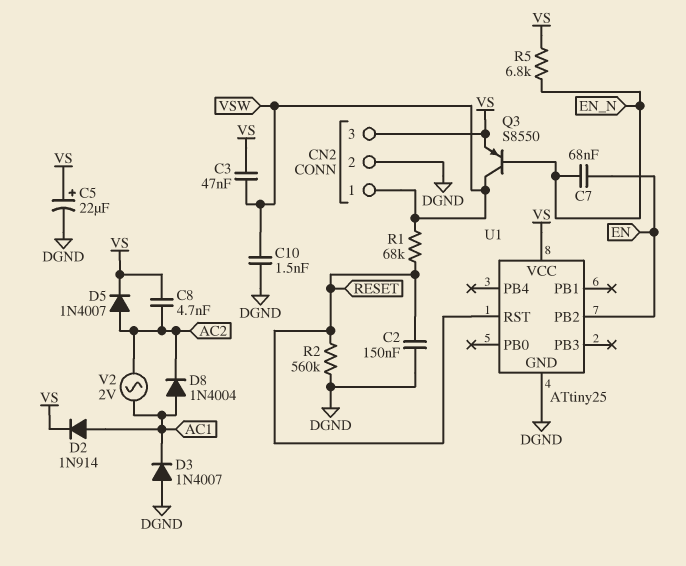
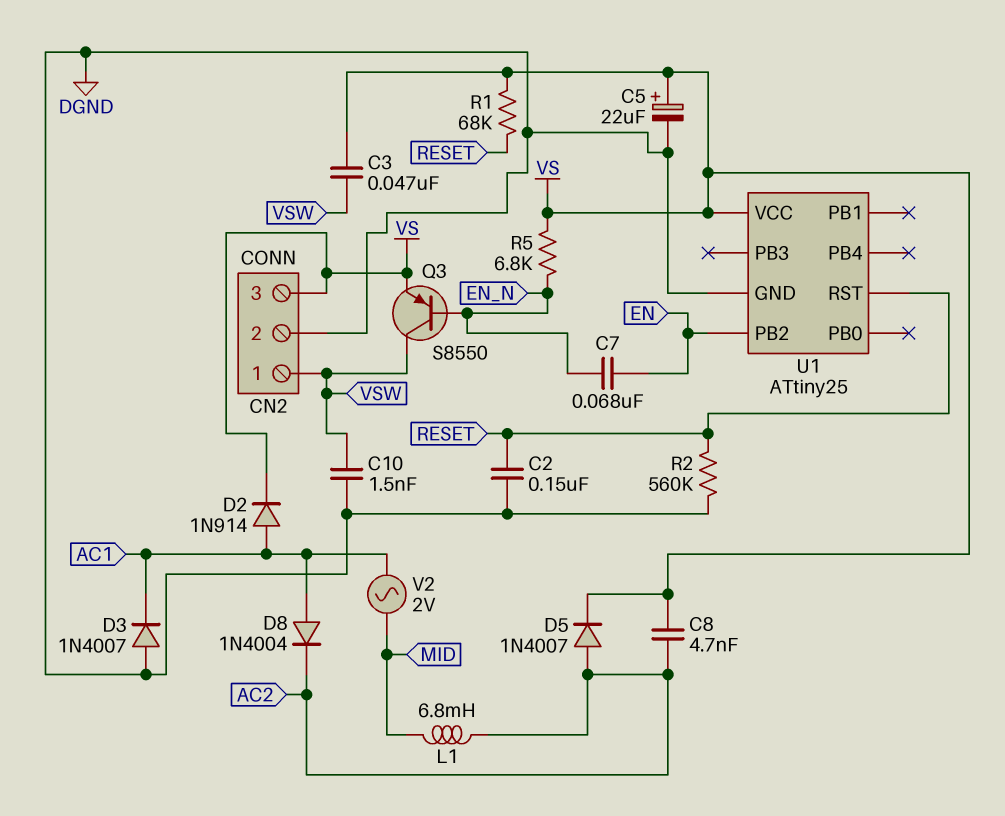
L1: none -> 6.8mH (AC2, MID)
R1: 68k (RESET, VSW) -> 68k (RESET, VS)
V2: AC 2V (AC1, AC2) -> AC 2V (AC1, MID)

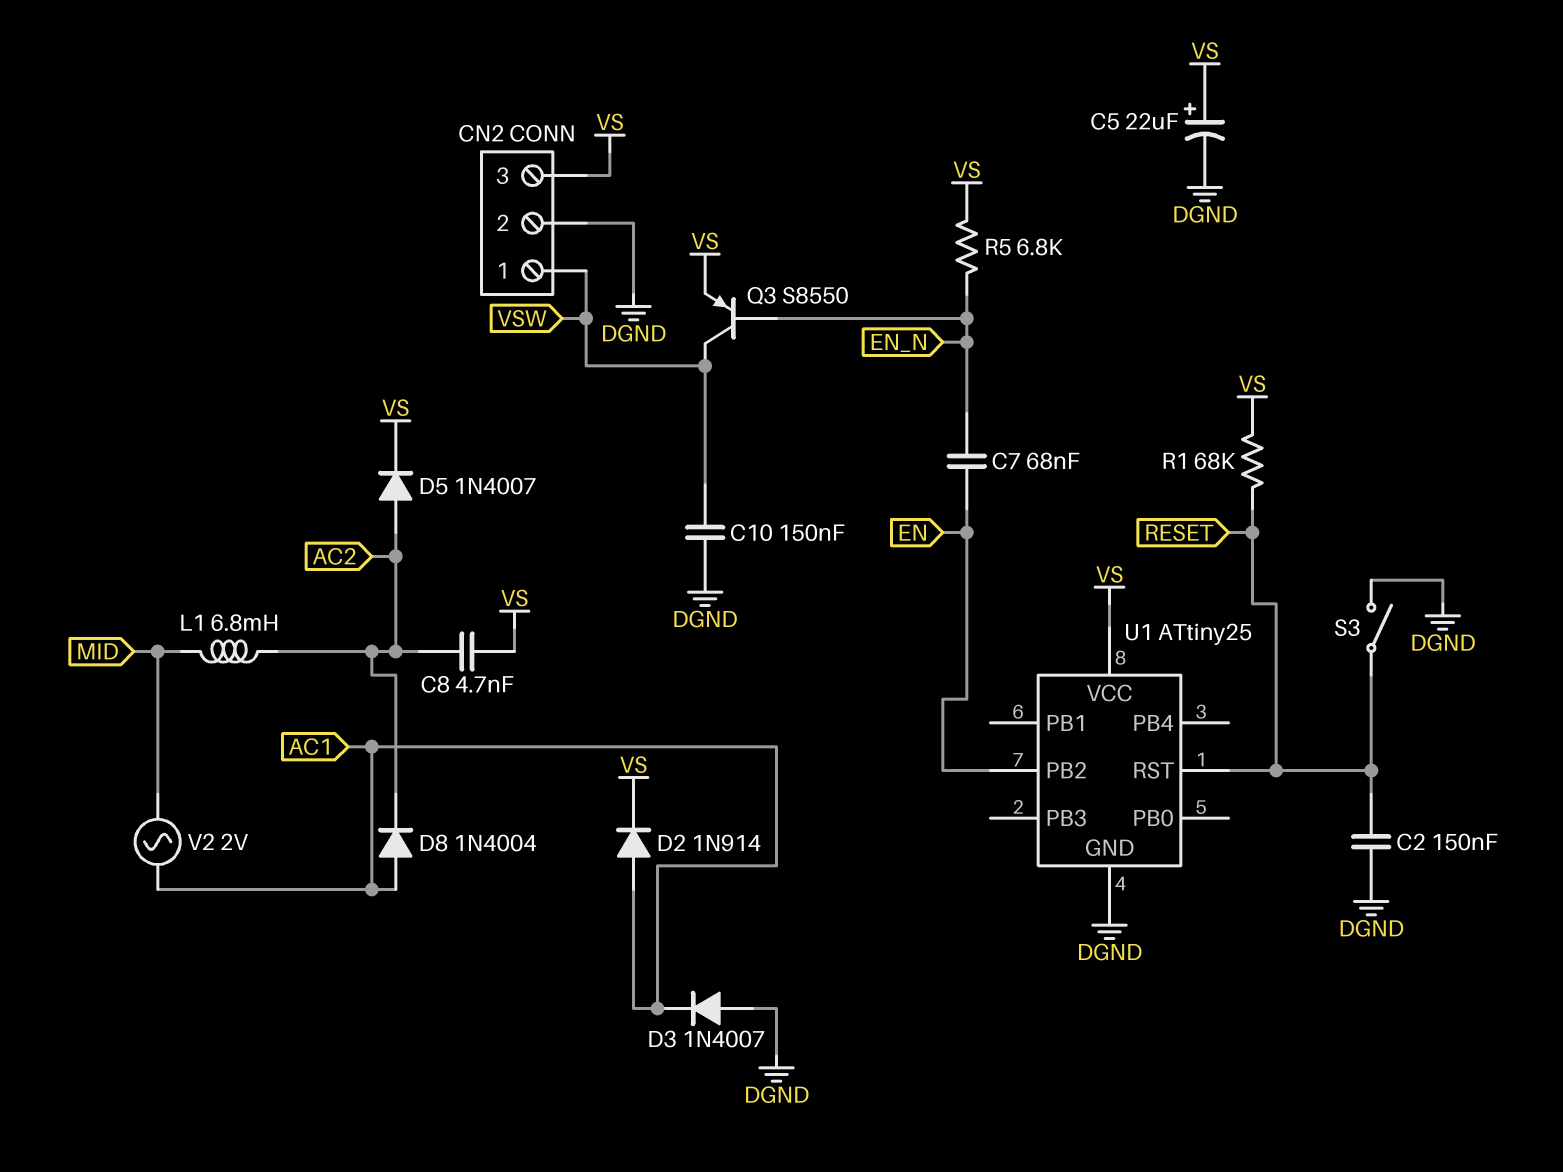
C3: 47nF (VS, VSW) -> none
C10: 1.5nF (DGND, VSW) -> 150nF (DGND, VSW)
R2: 560k (DGND, RESET) -> none
S3: none -> switch (DGND, RESET)

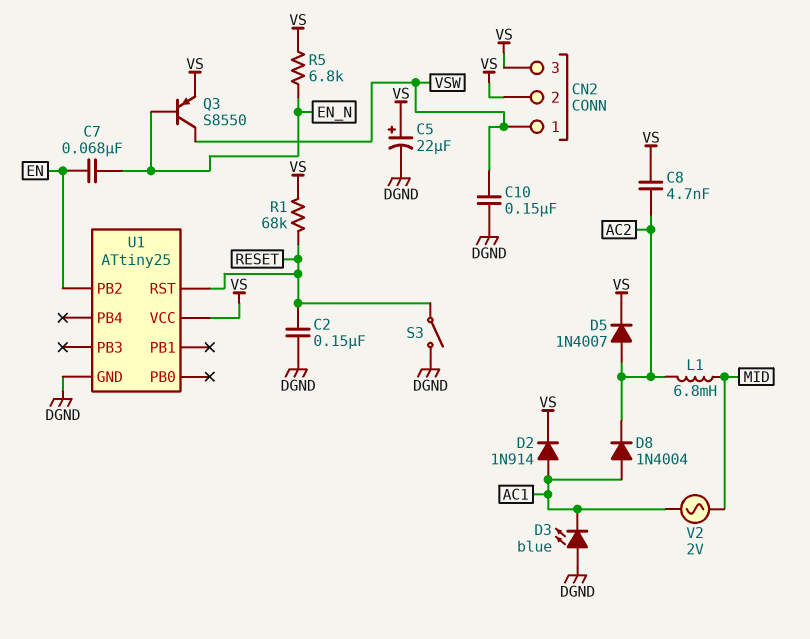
CN2 pin 2: DGND -> VS
D3: diode 1N4007 (A DGND, K AC1) -> LED blue (A DGND, K AC1)

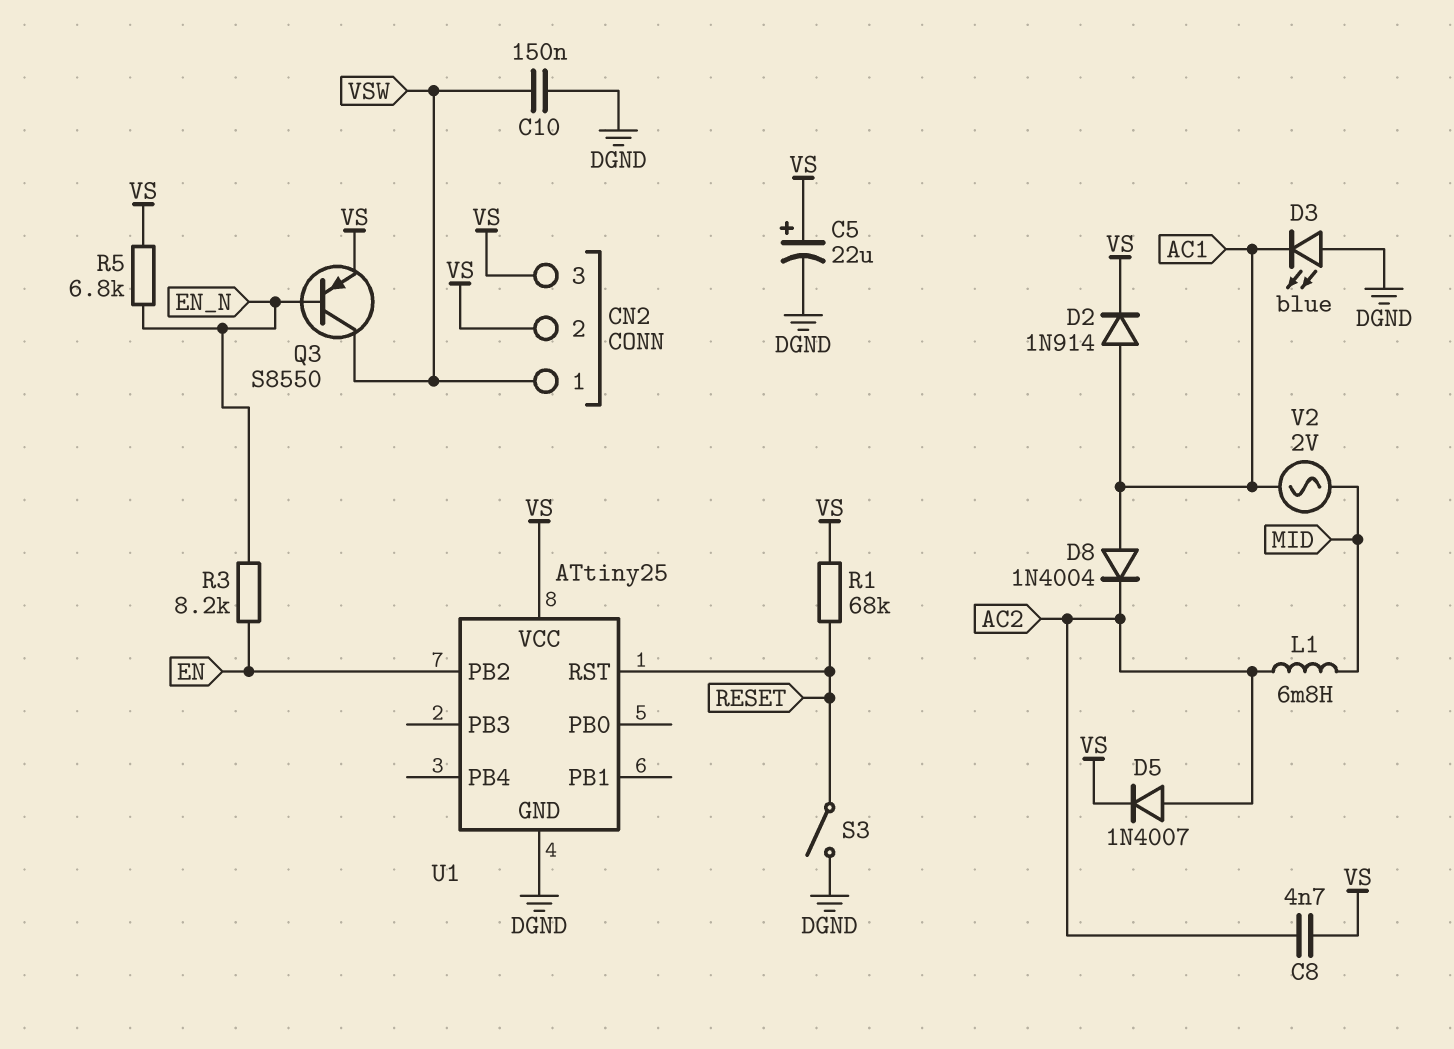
C2: 150nF (DGND, RESET) -> none
C7: 68nF (EN, EN_N) -> none
R3: none -> 8.2k (EN, EN_N)

